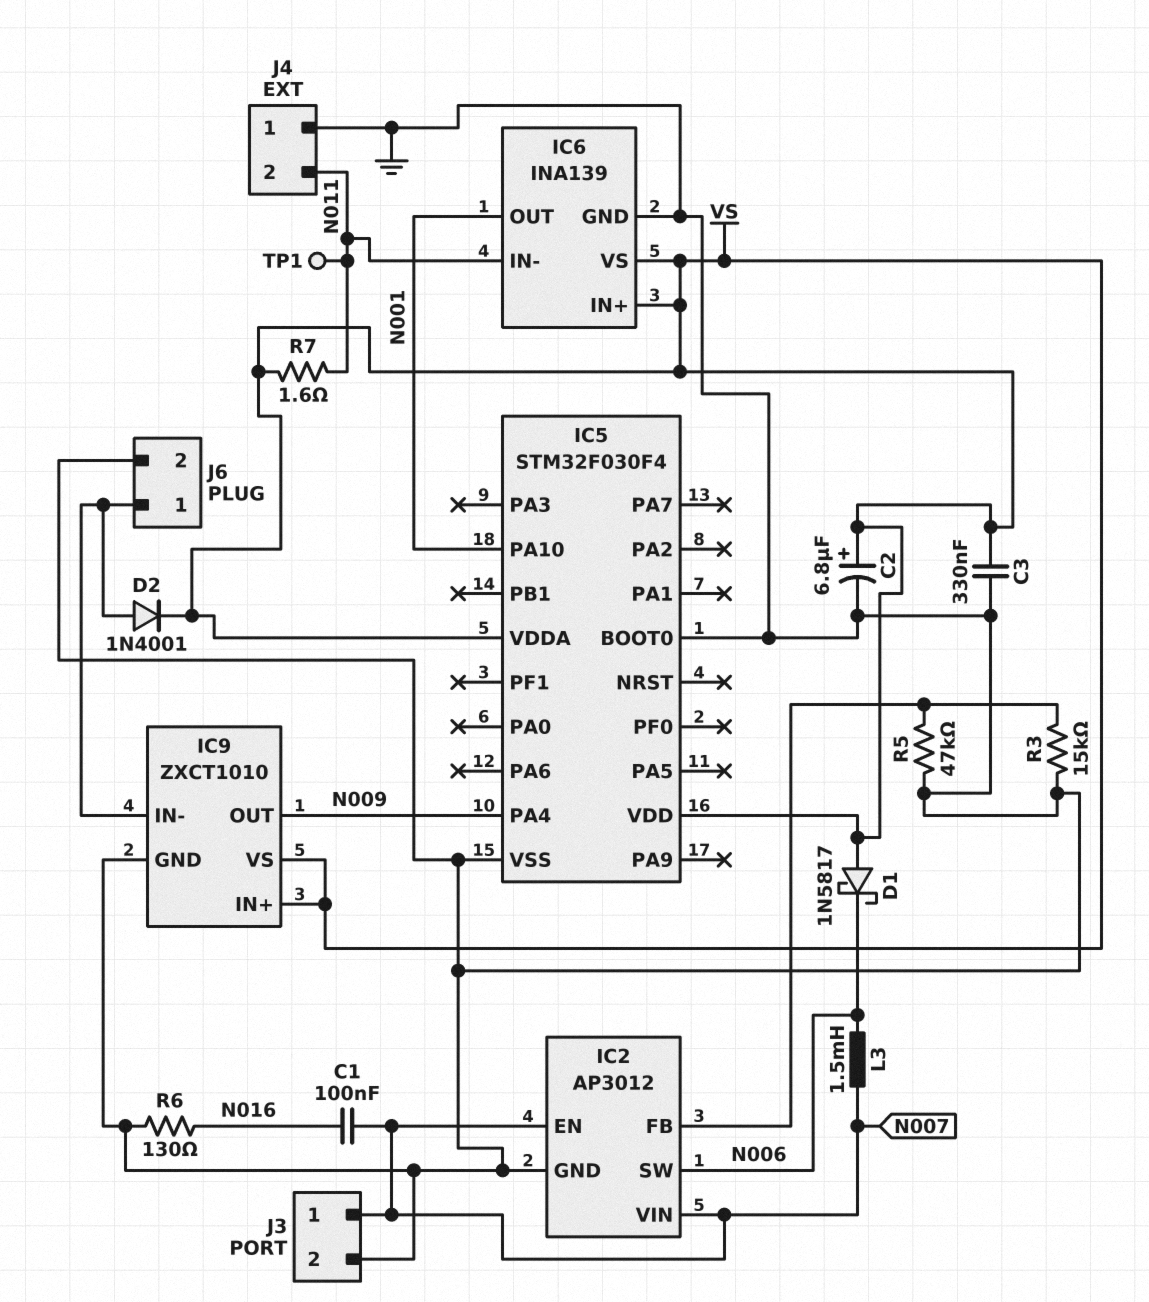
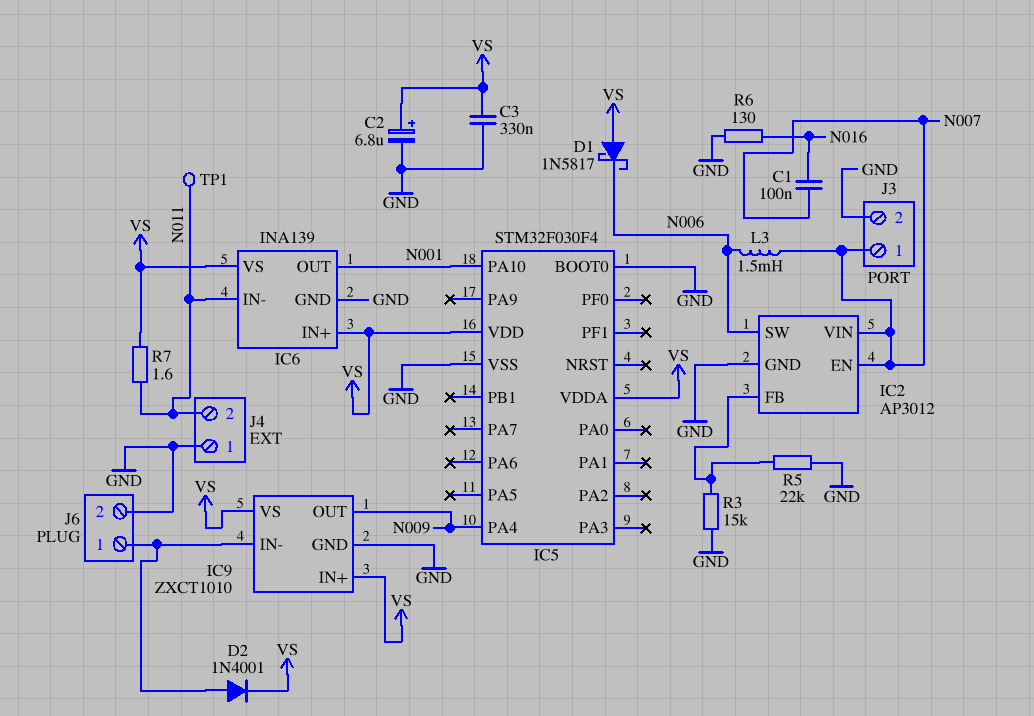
R5: 47k (GND, IC2/FB) -> 22k (GND, IC2/FB)

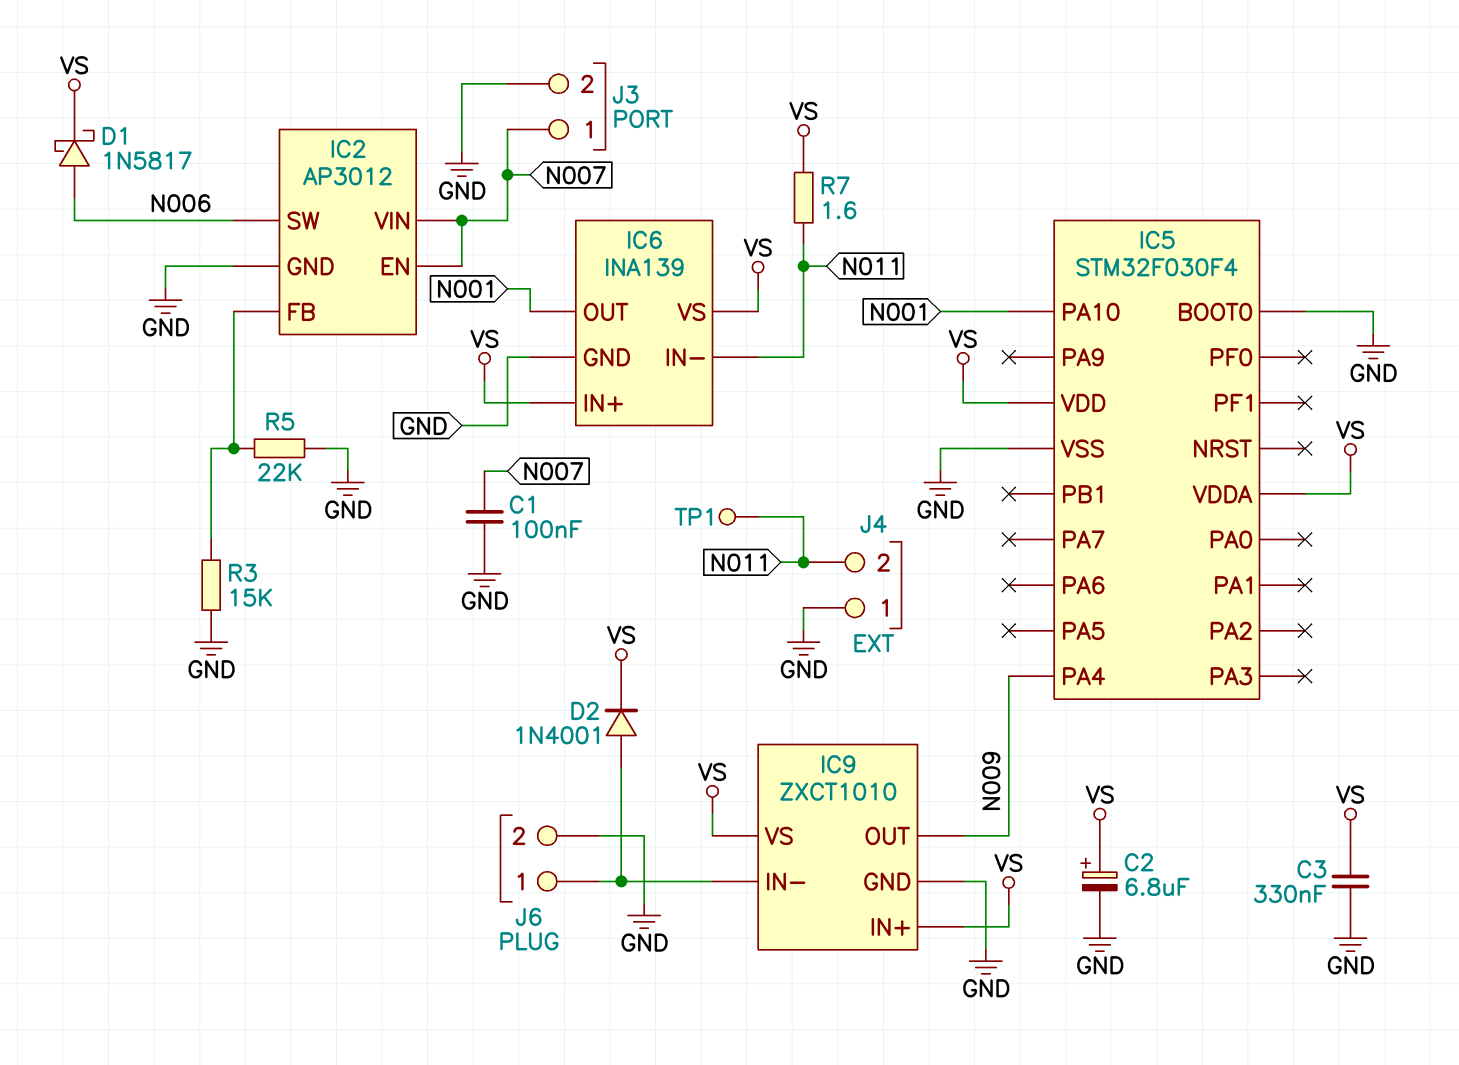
C1: 100nF (N007, N016) -> 100nF (GND, N007)
D1: schottky 1N5817 (A VS, K N006) -> schottky 1N5817 (A N006, K VS)
L3: 1.5mH (N006, N007) -> none
R6: 130 (GND, N016) -> none

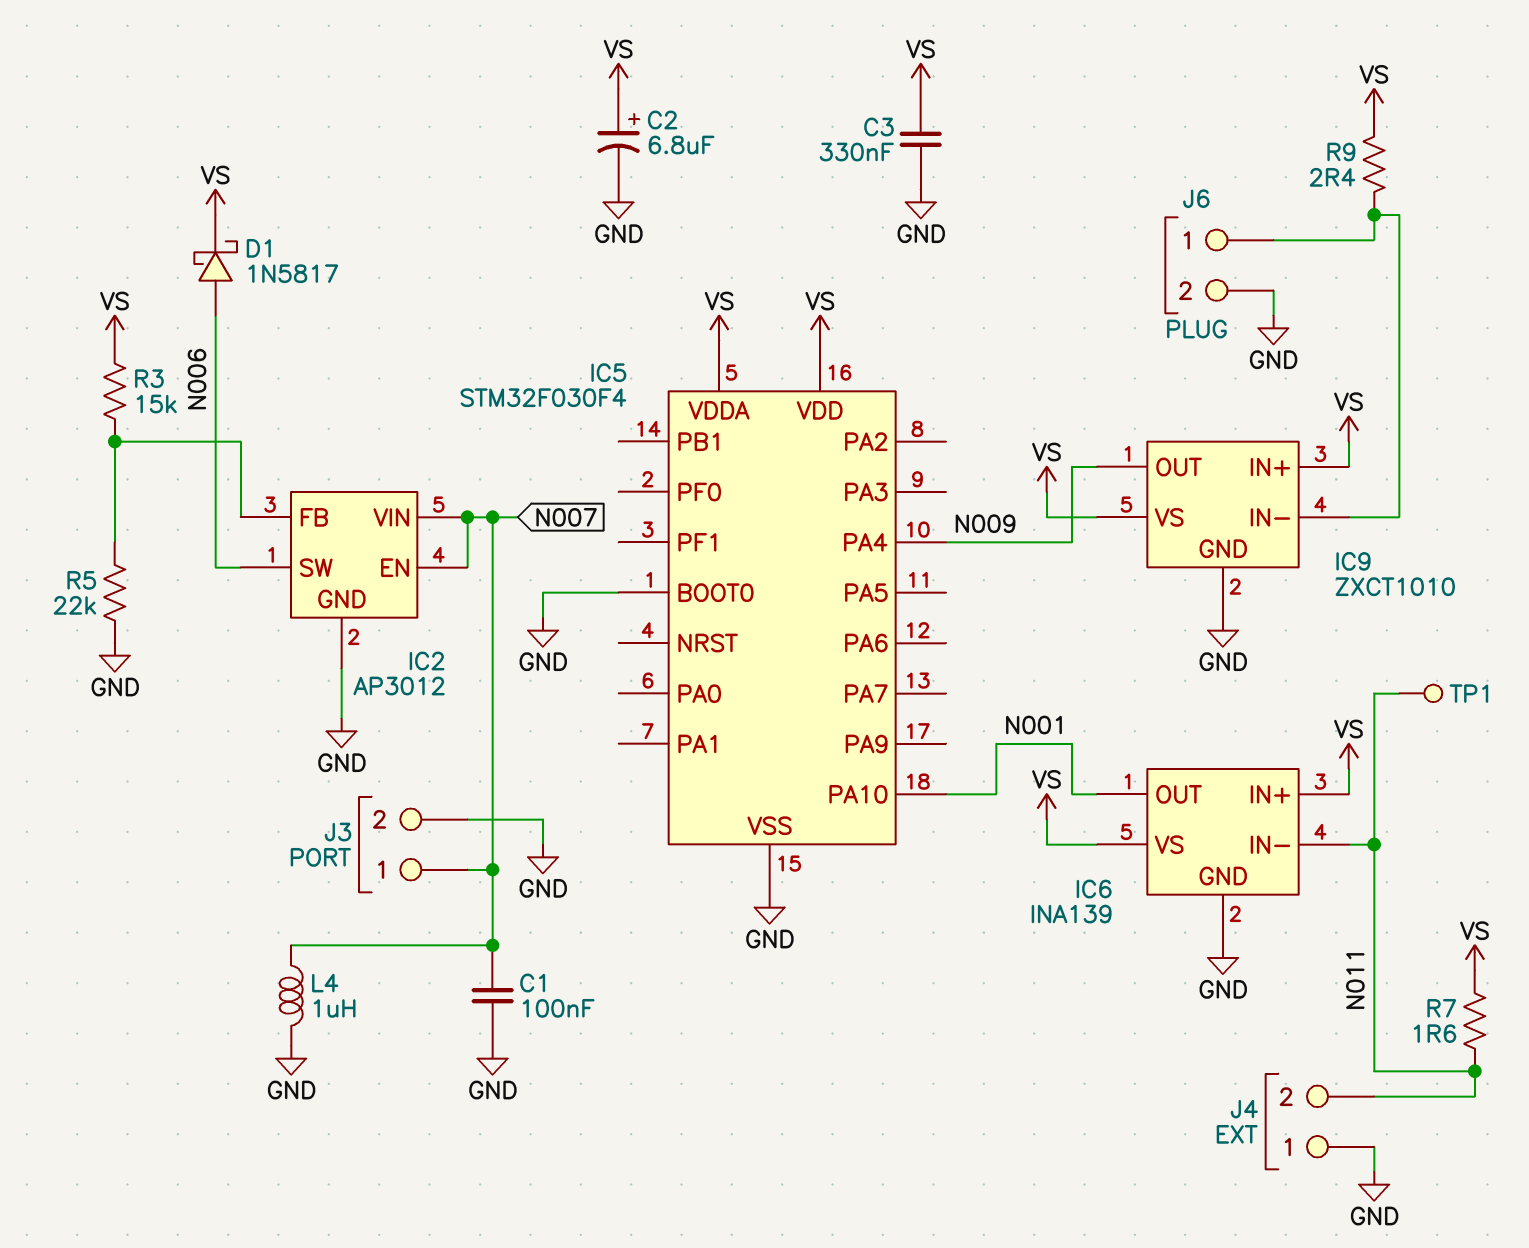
D2: diode 1N4001 (A IC9/IN-, K VS) -> none
L4: none -> 1uH (GND, N007)
R3: 15k (GND, IC2/FB) -> 15k (IC2/FB, VS)
R9: none -> 2.4 (IC9/IN-, VS)

